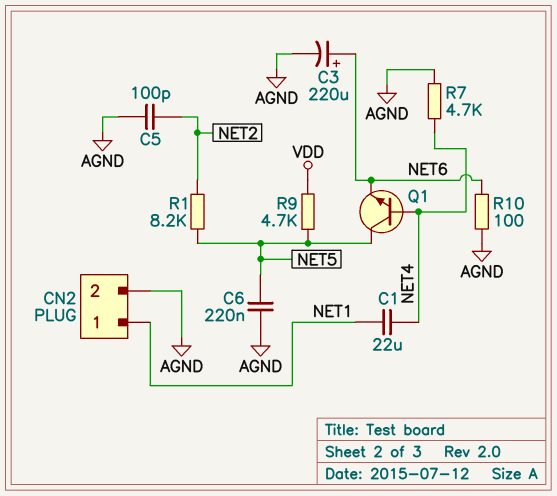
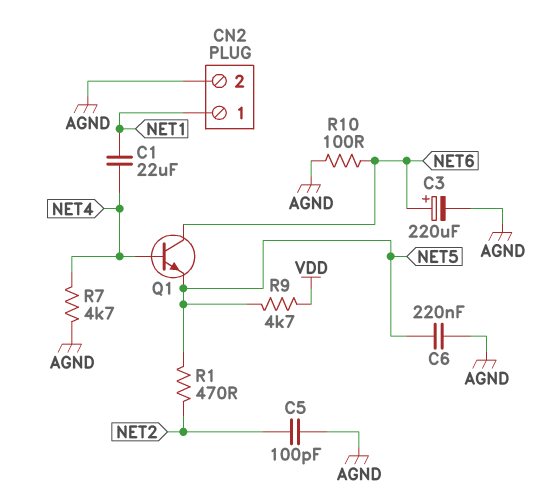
Q1: NPN (B NET4, C NET5, E NET6) -> NPN (B NET4, C NET6, E NET5)
R1: 8.2k (NET2, NET5) -> 470 (NET2, NET5)

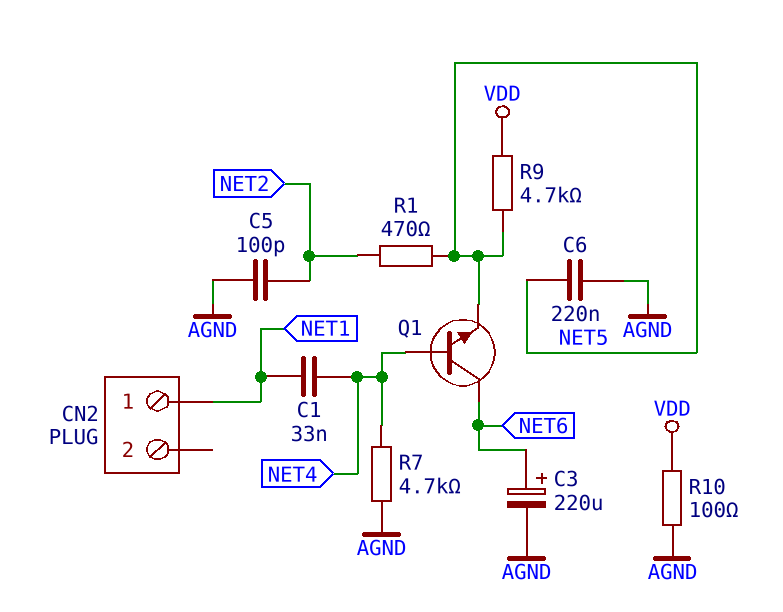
C1: 22uF (NET1, NET4) -> 33nF (NET1, NET4)
CN2 pin 2: AGND -> none
R10: 100 (AGND, NET6) -> 100 (AGND, VDD)

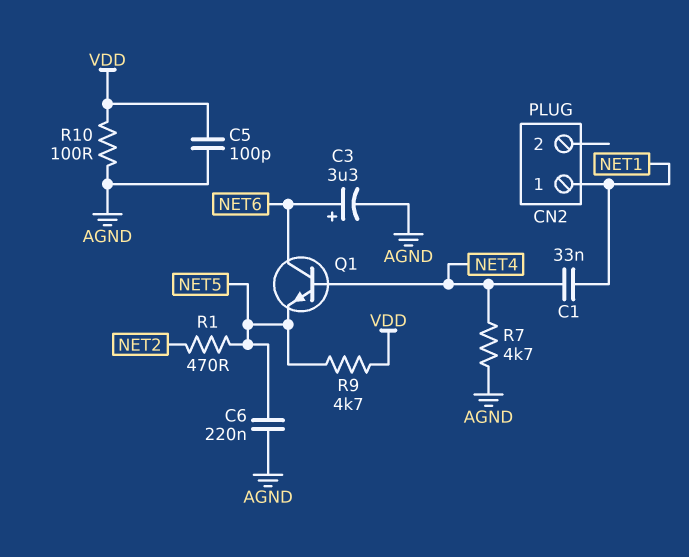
C3: 220uF (plus NET6, minus AGND) -> 3.3uF (plus NET6, minus AGND)
C5: 100pF (AGND, NET2) -> 100pF (AGND, VDD)

